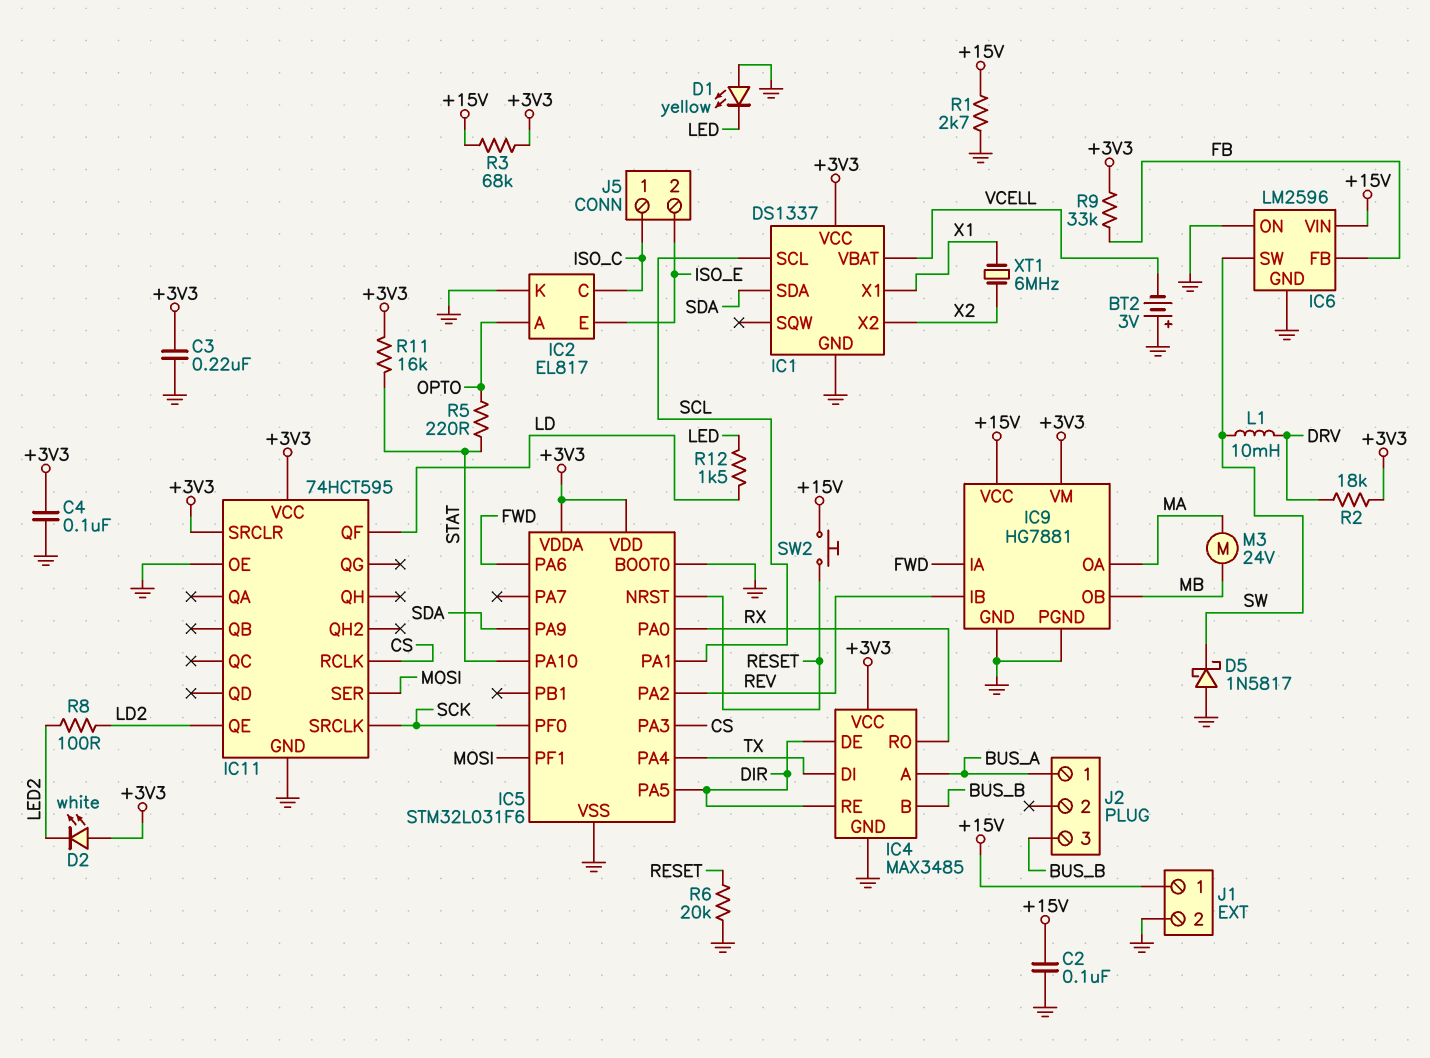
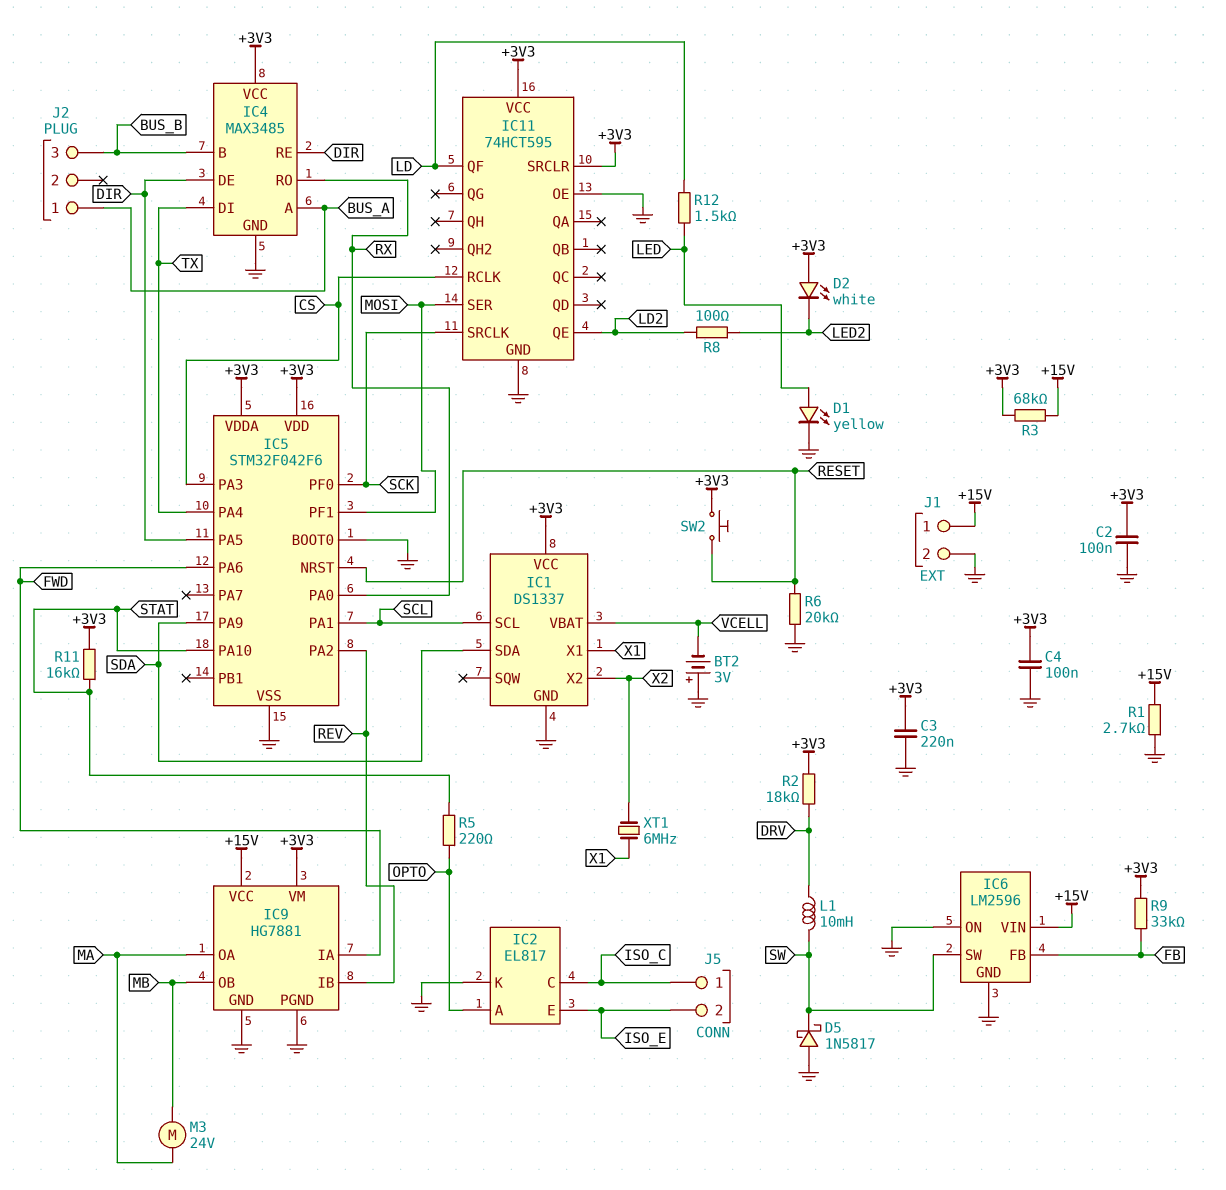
C2: 100nF (+15V, GND) -> 100nF (+3V3, GND)
D1: LED yellow (A GND, K LED) -> LED yellow (A LED, K GND)
IC5: STM32L031F6 -> STM32F042F6
SW2: button (+15V, RESET) -> button (+3V3, RESET)

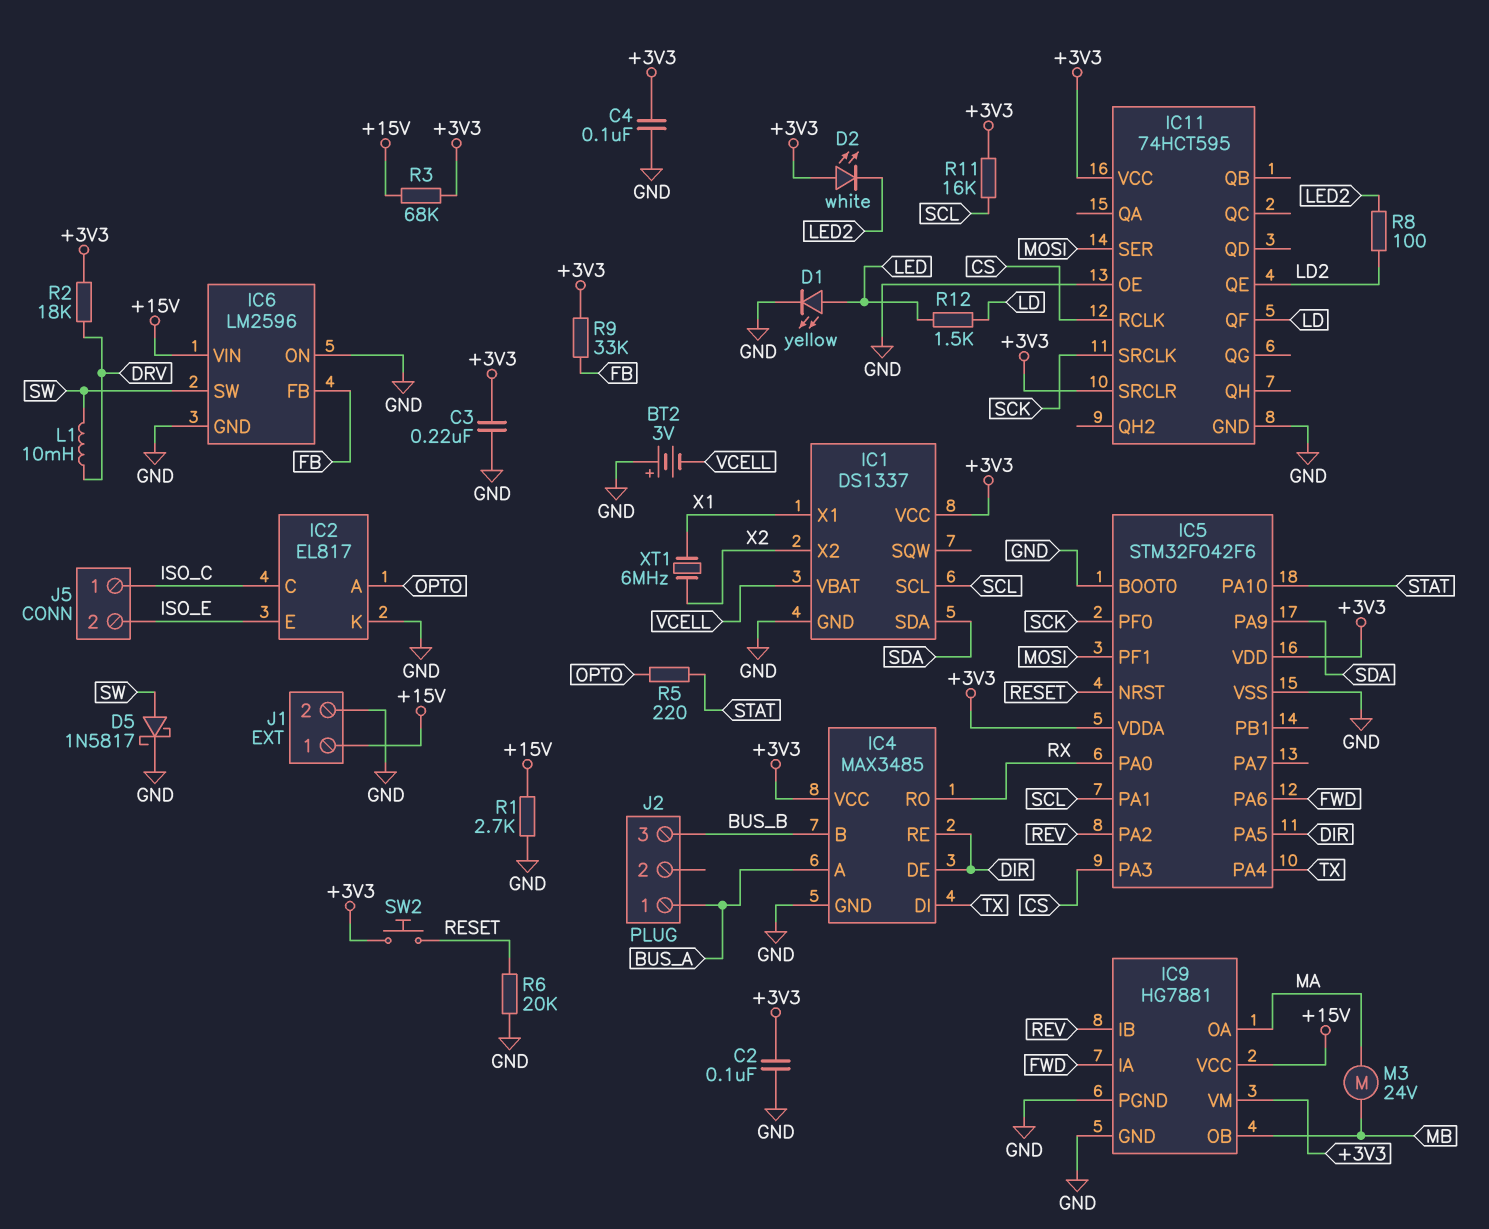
D5: schottky 1N5817 (A GND, K SW) -> schottky 1N5817 (A SW, K GND)
R11: 16k (+3V3, STAT) -> 16k (+3V3, SCL)

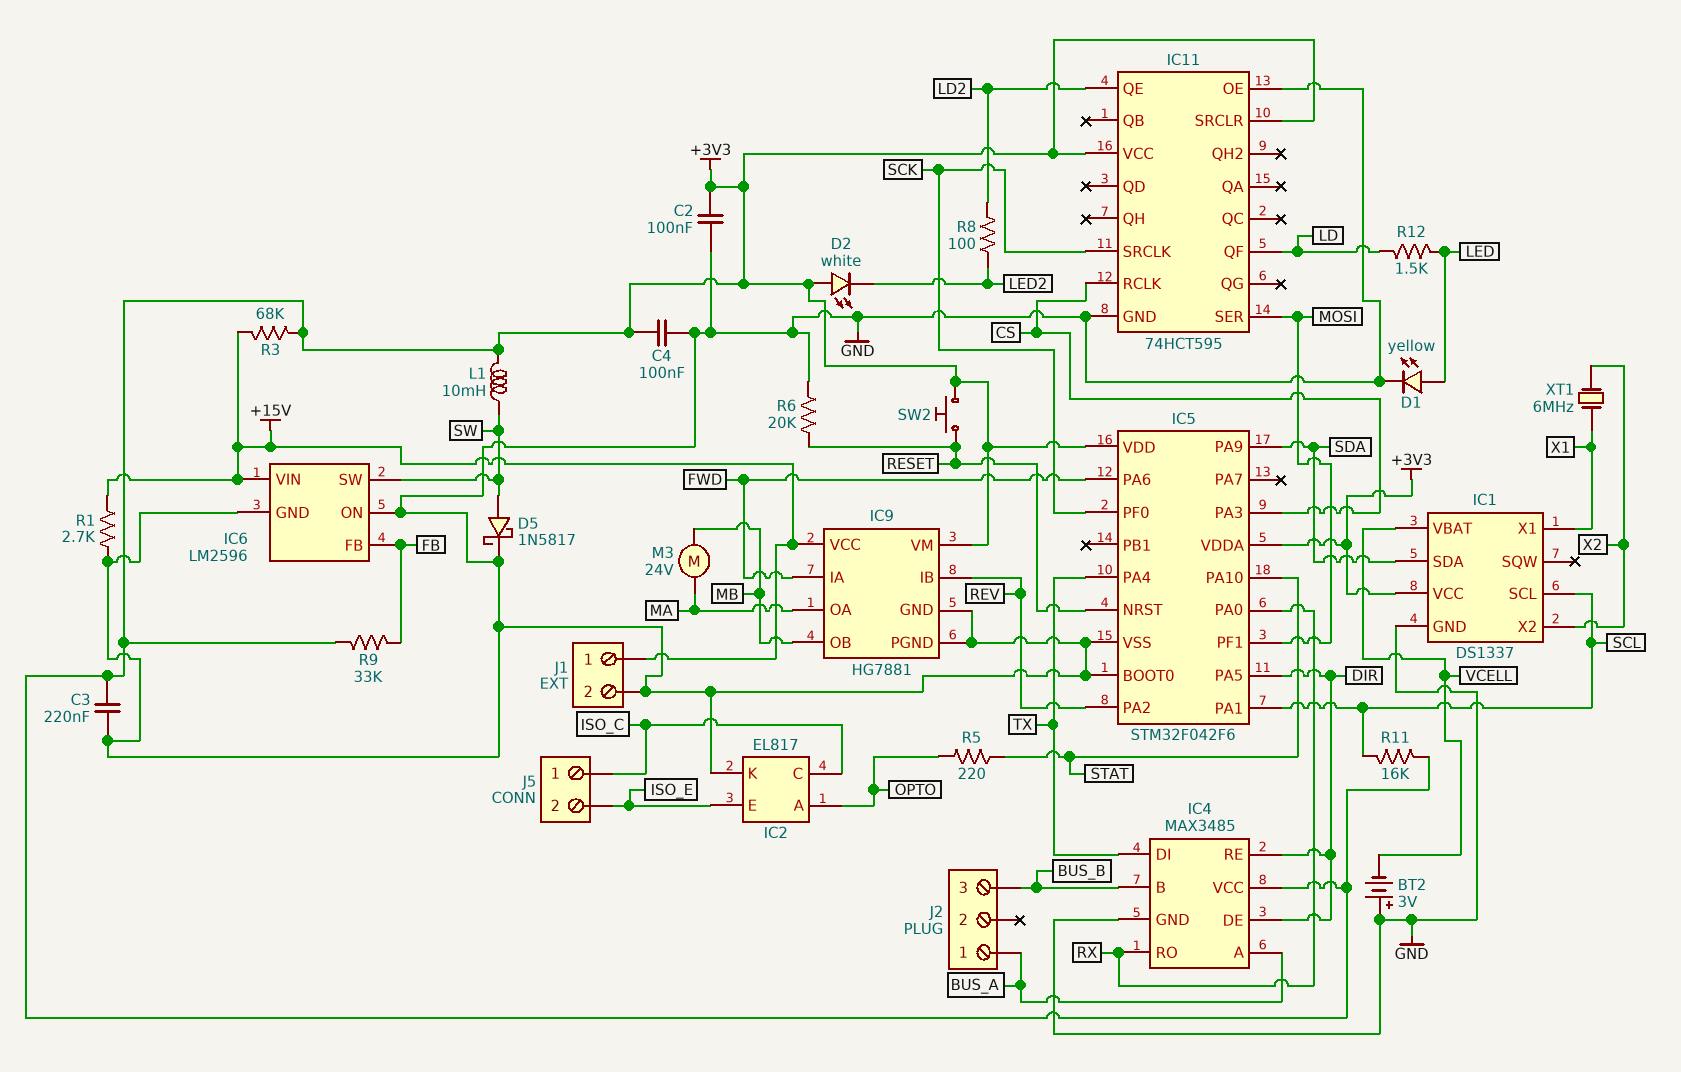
L1: 10mH (DRV, SW) -> 10mH (+3V3, SW)
R2: 18k (+3V3, DRV) -> none

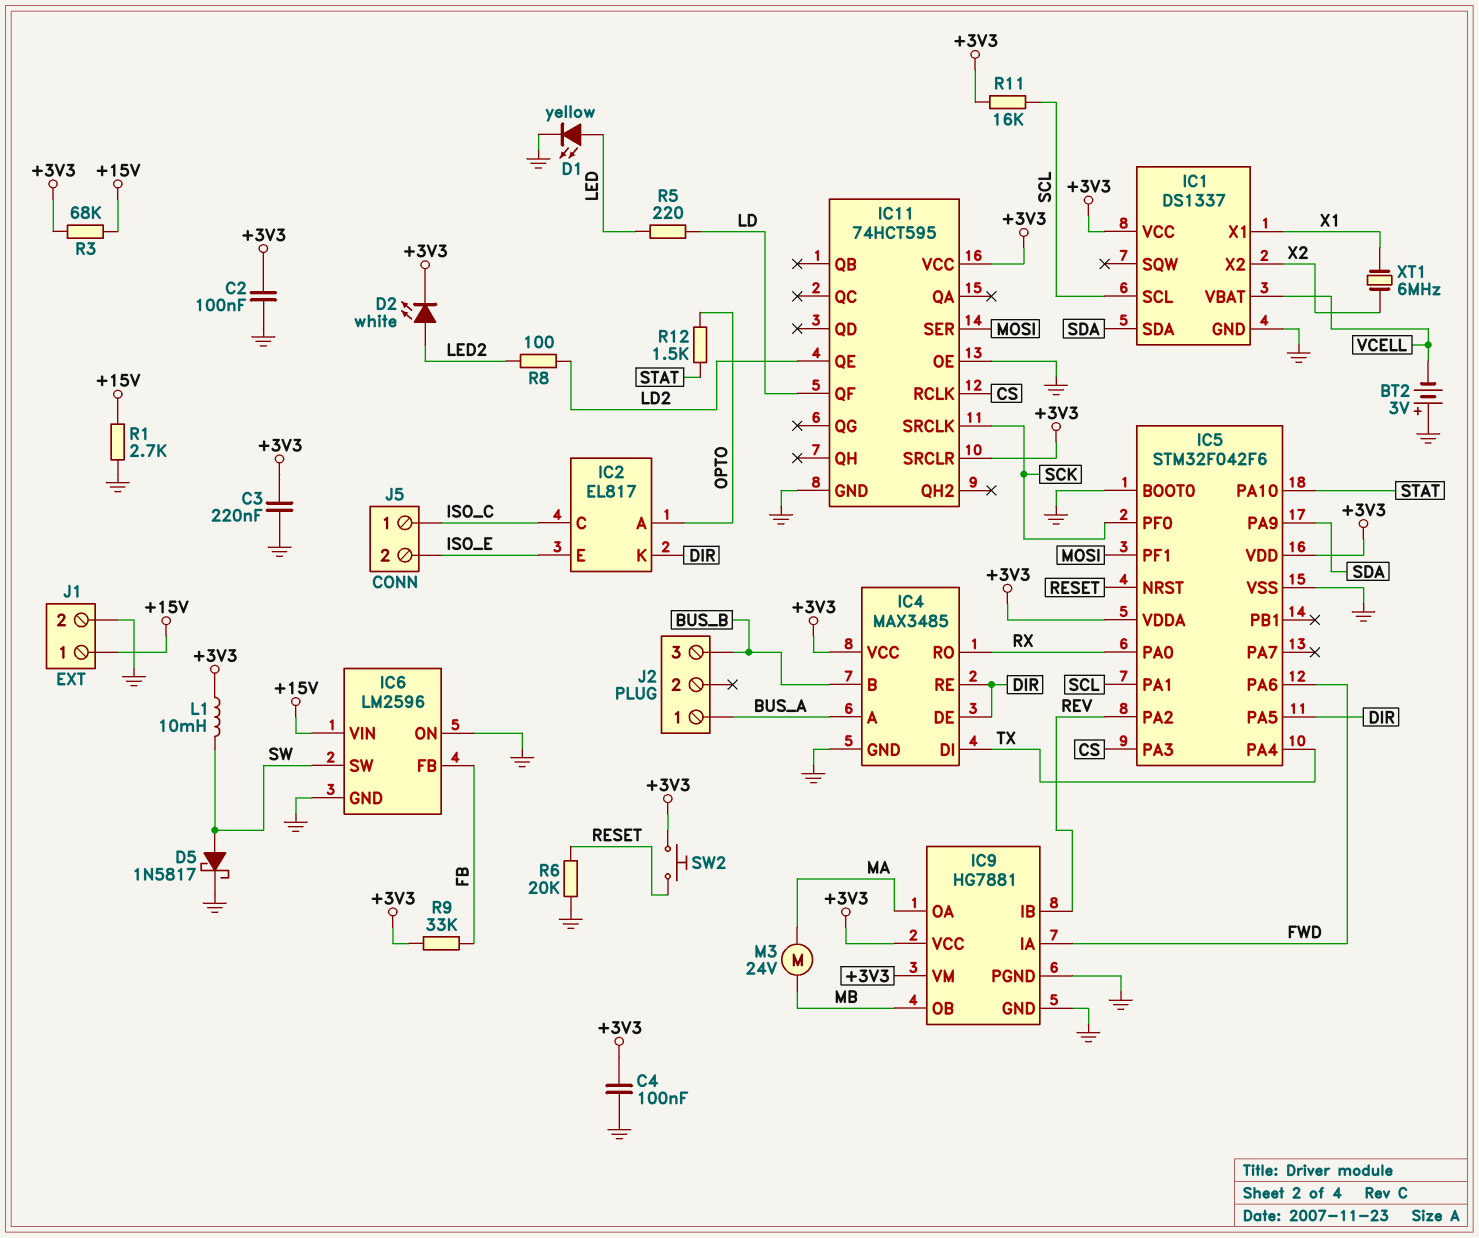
D2: LED white (A +3V3, K LED2) -> LED white (A LED2, K +3V3)
IC2 pin K: GND -> DIR
IC9 pin VCC: +15V -> +3V3
R5: 220 (OPTO, STAT) -> 220 (LD, LED)
R12: 1.5k (LD, LED) -> 1.5k (OPTO, STAT)

